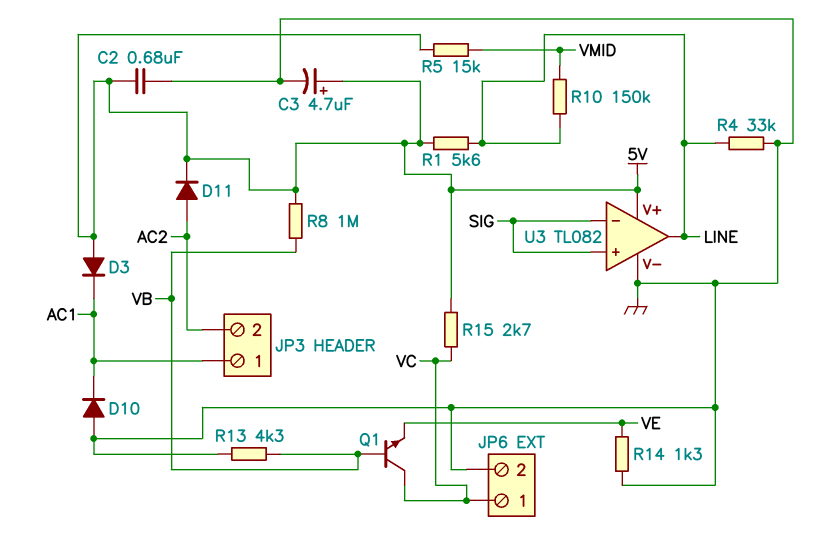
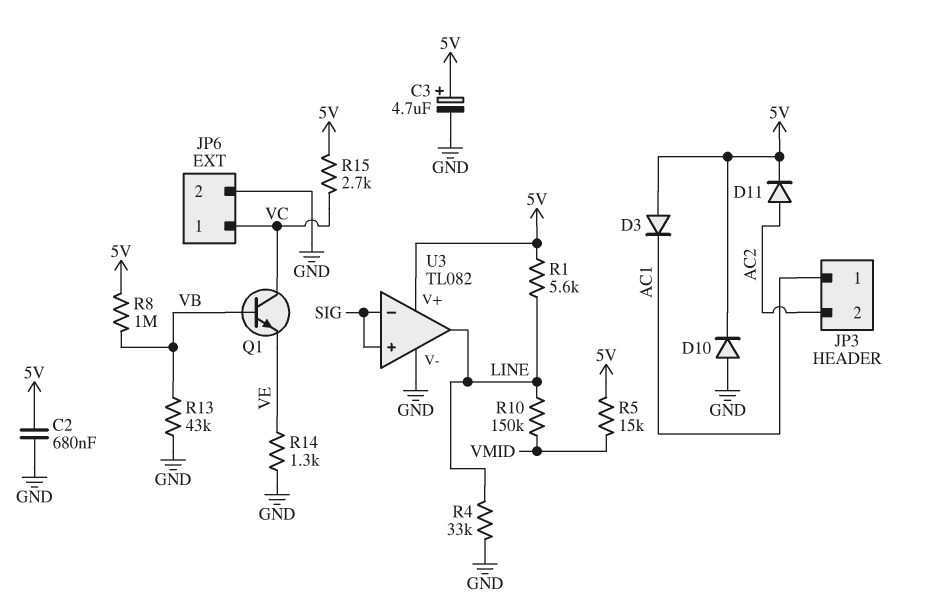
D10: diode (A GND, K AC1) -> diode (A GND, K 5V)
R13: 4.3k (GND, VB) -> 43k (GND, VB)

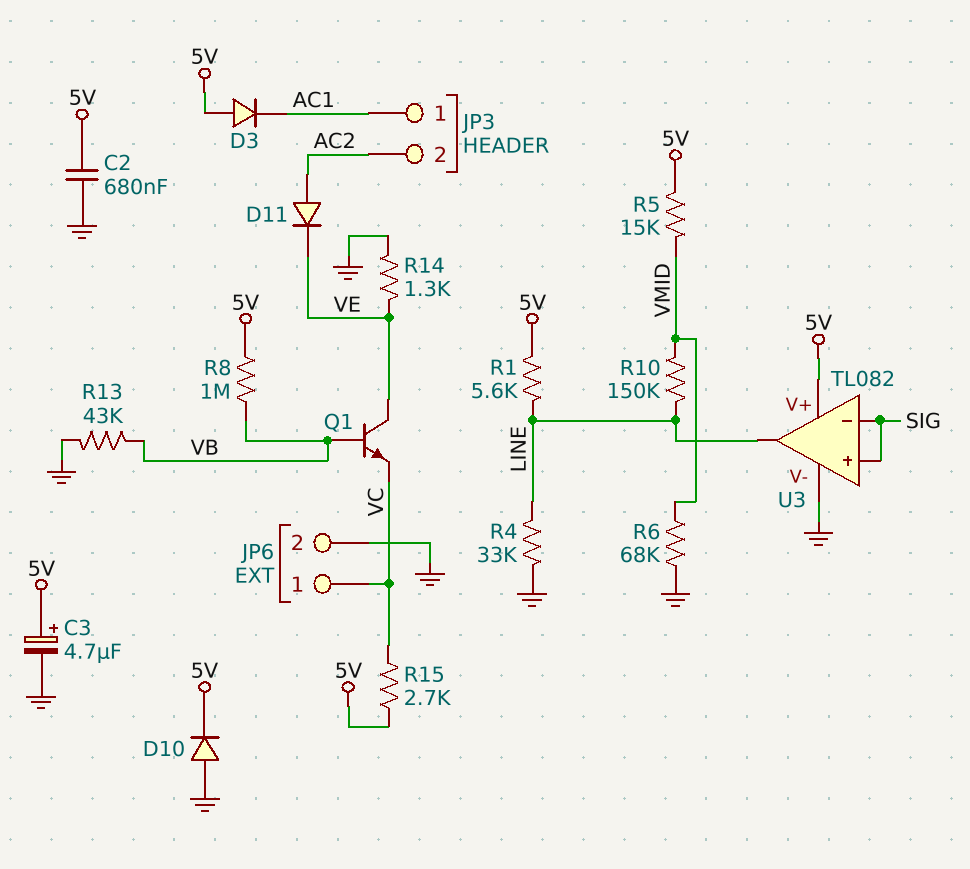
D11: diode (A AC2, K 5V) -> diode (A AC2, K VE)
Q1: NPN (B VB, C VC, E VE) -> NPN (B VB, C VE, E VC)
R6: none -> 68k (GND, VMID)

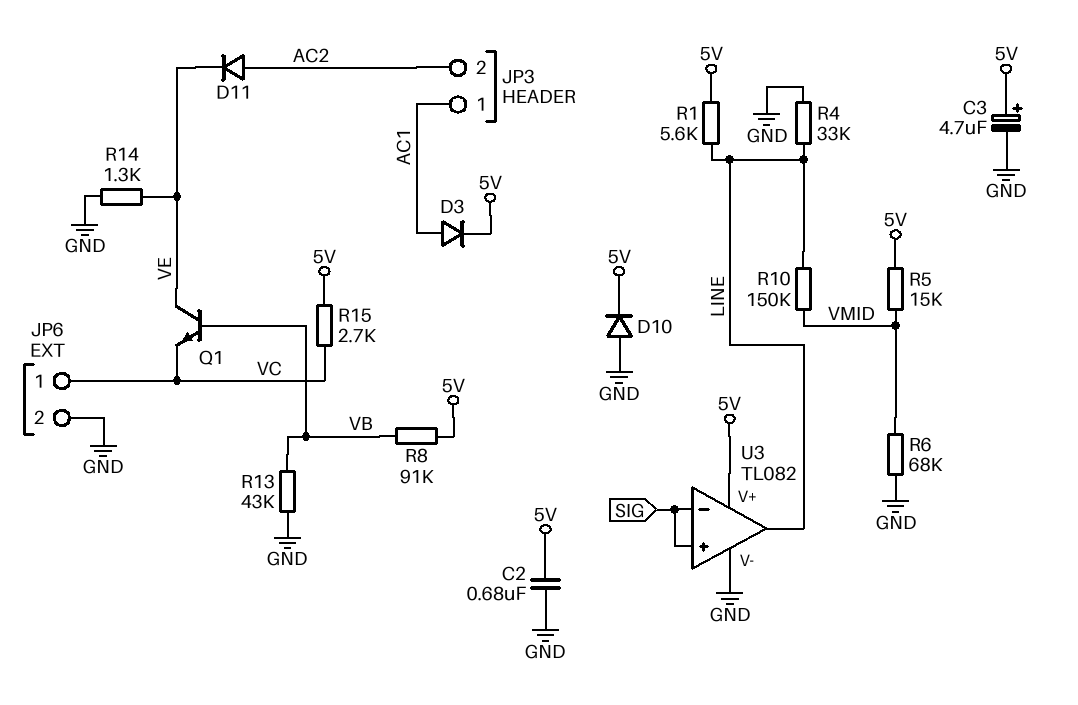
D3: diode (A 5V, K AC1) -> diode (A AC1, K 5V)
R8: 1M (5V, VB) -> 91k (5V, VB)

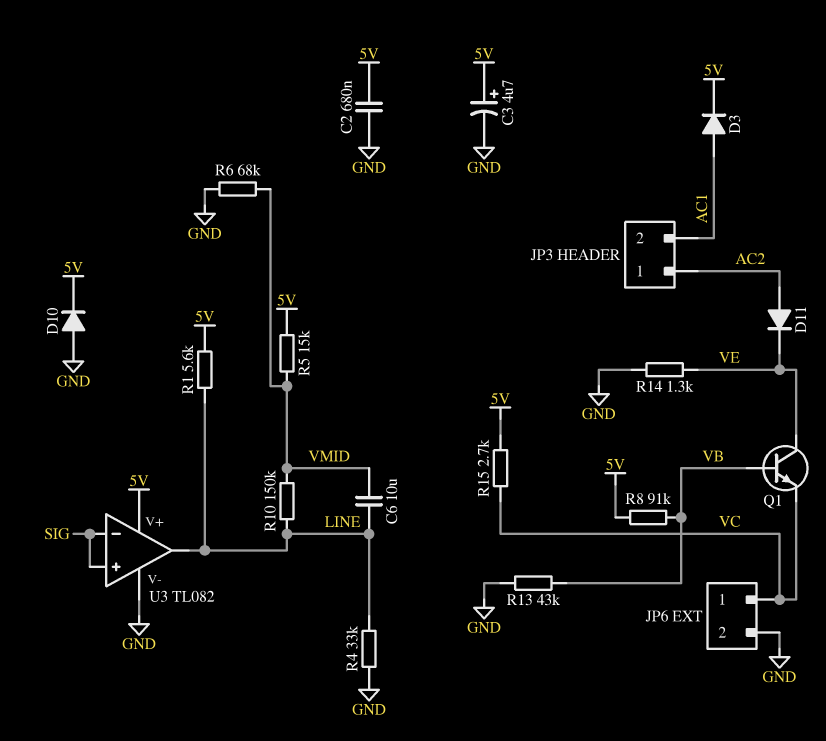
C6: none -> 10uF (LINE, VMID)
JP3 pin 1: AC1 -> AC2
JP3 pin 2: AC2 -> AC1

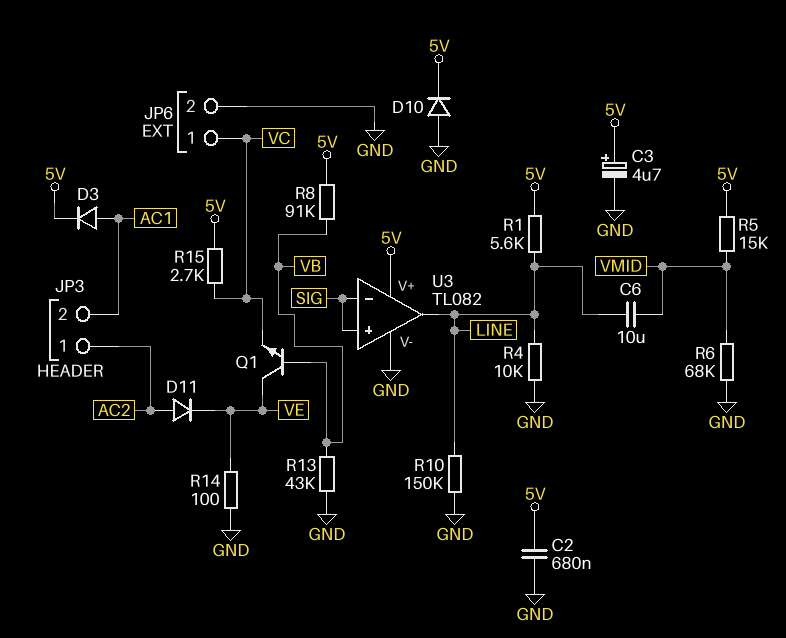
R4: 33k (GND, LINE) -> 10k (GND, LINE)
R10: 150k (LINE, VMID) -> 150k (GND, LINE)
R14: 1.3k (GND, VE) -> 100 (GND, VE)

